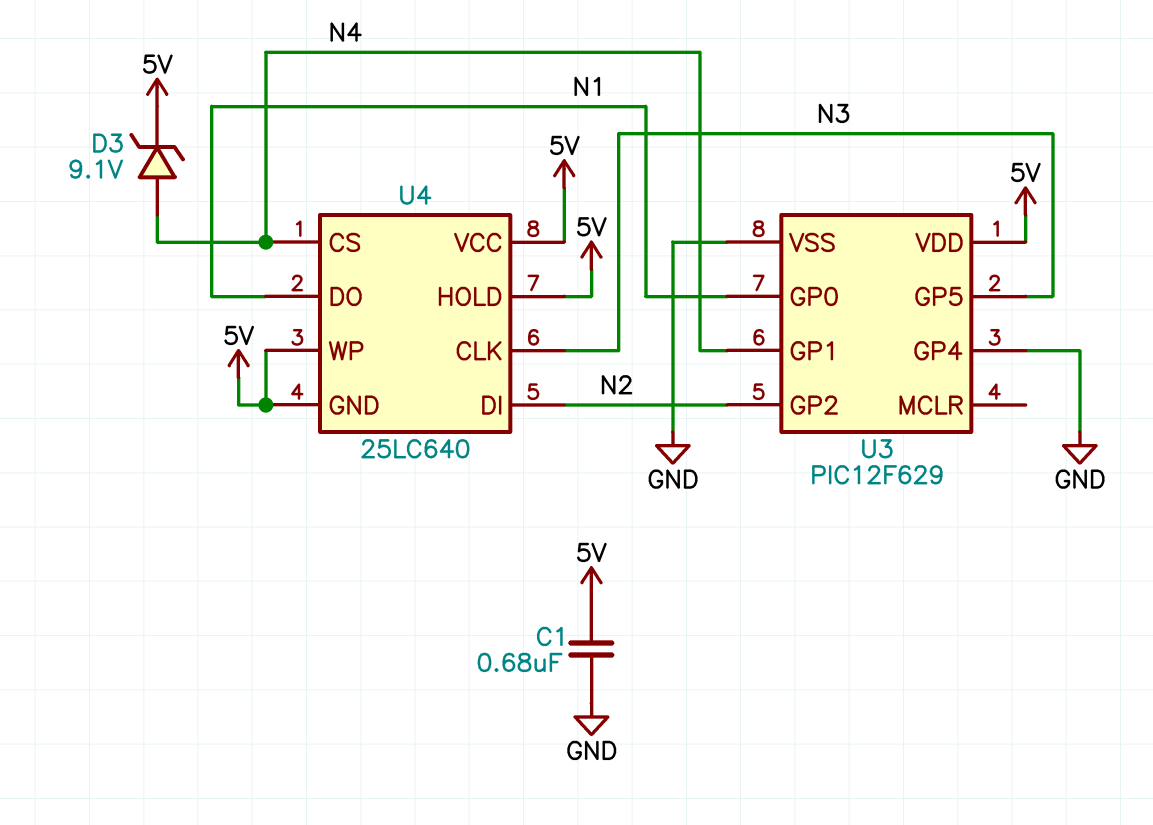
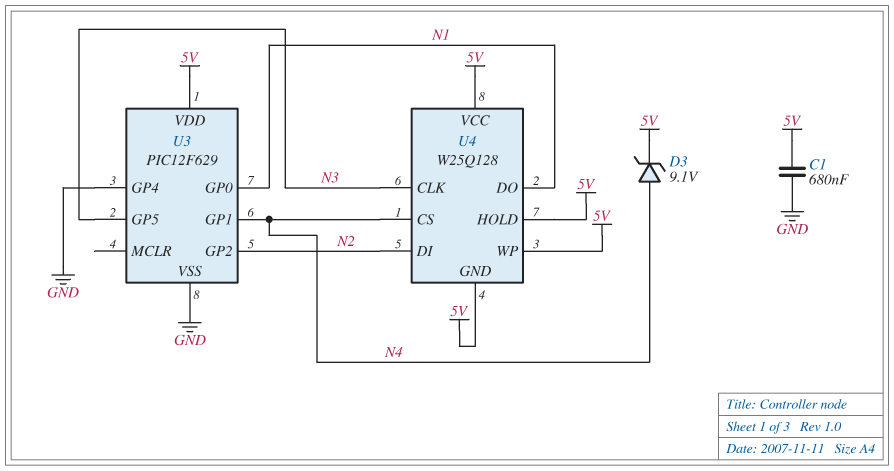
U4: 25LC640 -> W25Q128

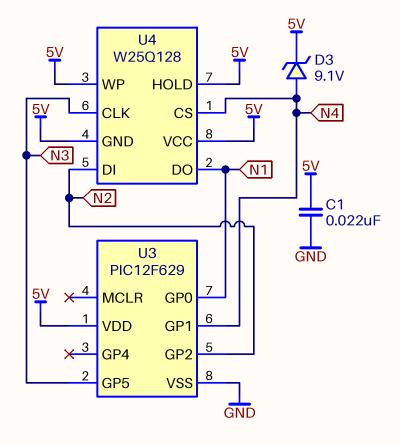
C1: 680nF (5V, GND) -> 22nF (5V, GND)
U3 pin GP4: GND -> none

